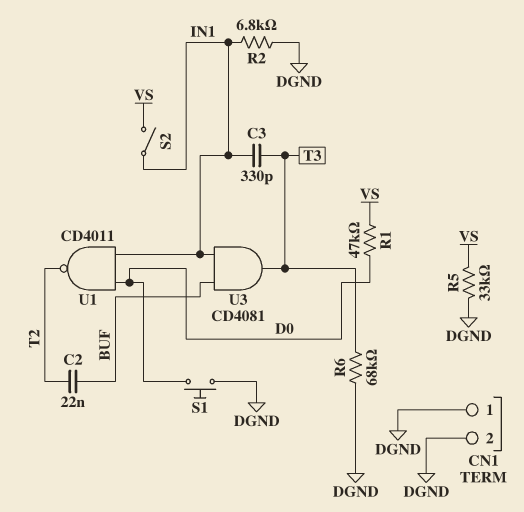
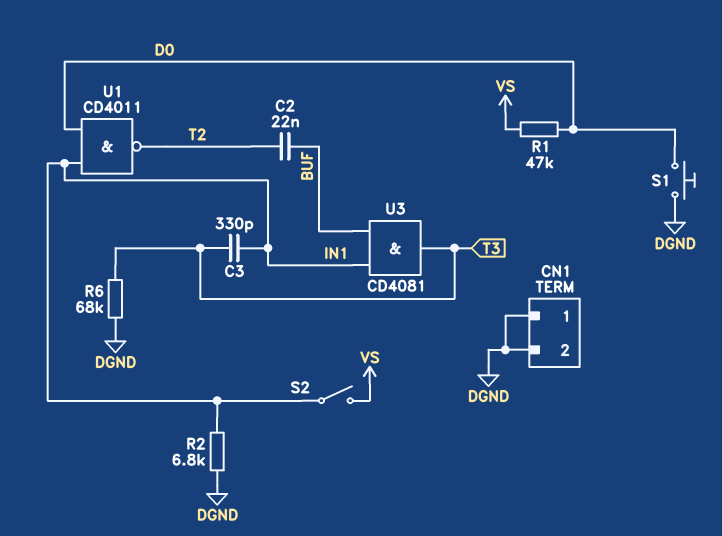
R5: 33k (DGND, VS) -> none

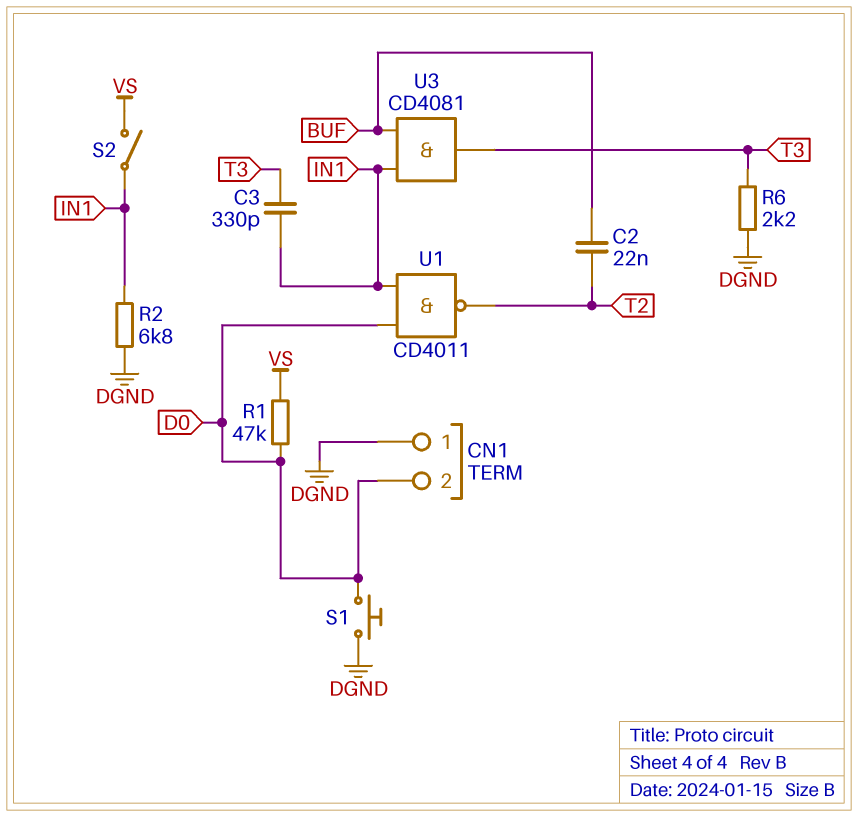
CN1 pin 2: DGND -> D0
R6: 68k (DGND, T3) -> 2.2k (DGND, T3)

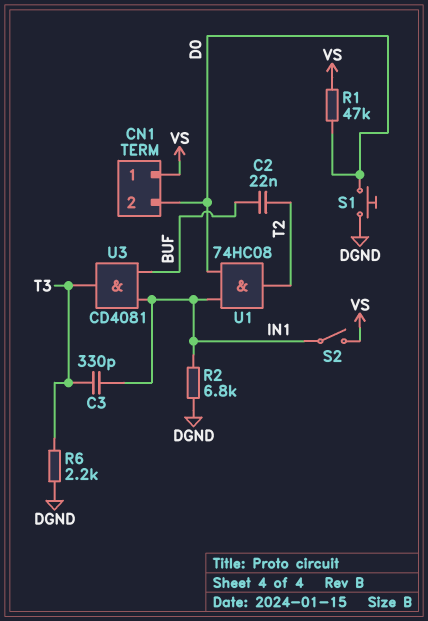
CN1 pin 1: DGND -> VS
U1: NAND CD4011 (in D0, in IN1, out T2) -> AND 74HC08 (in D0, in IN1, out T2)

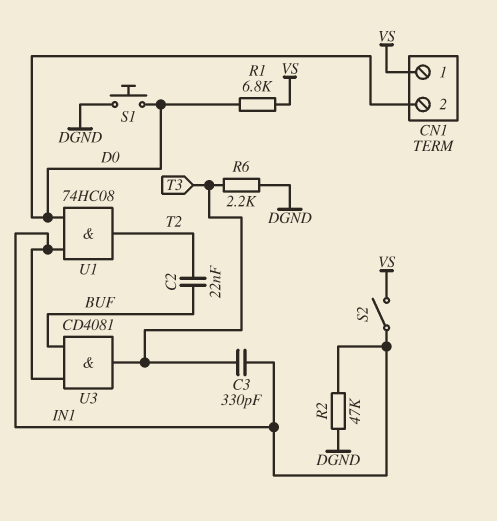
R1: 47k (D0, VS) -> 6.8k (D0, VS)
R2: 6.8k (DGND, IN1) -> 47k (DGND, IN1)

